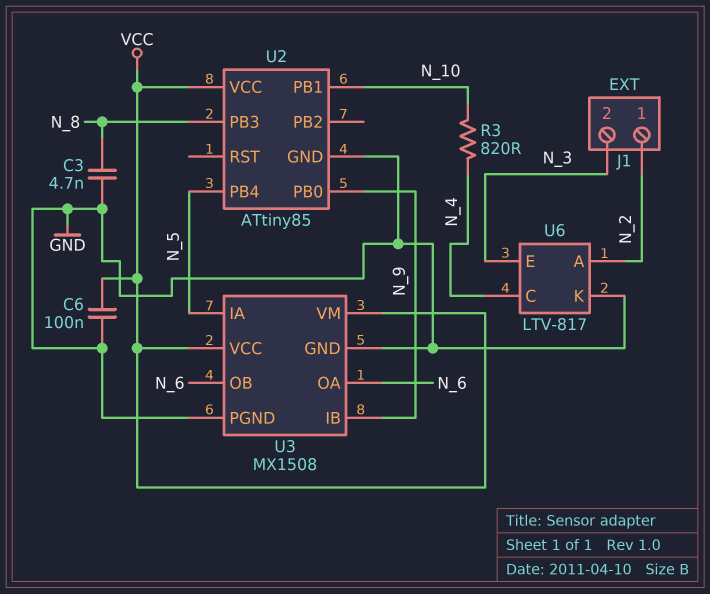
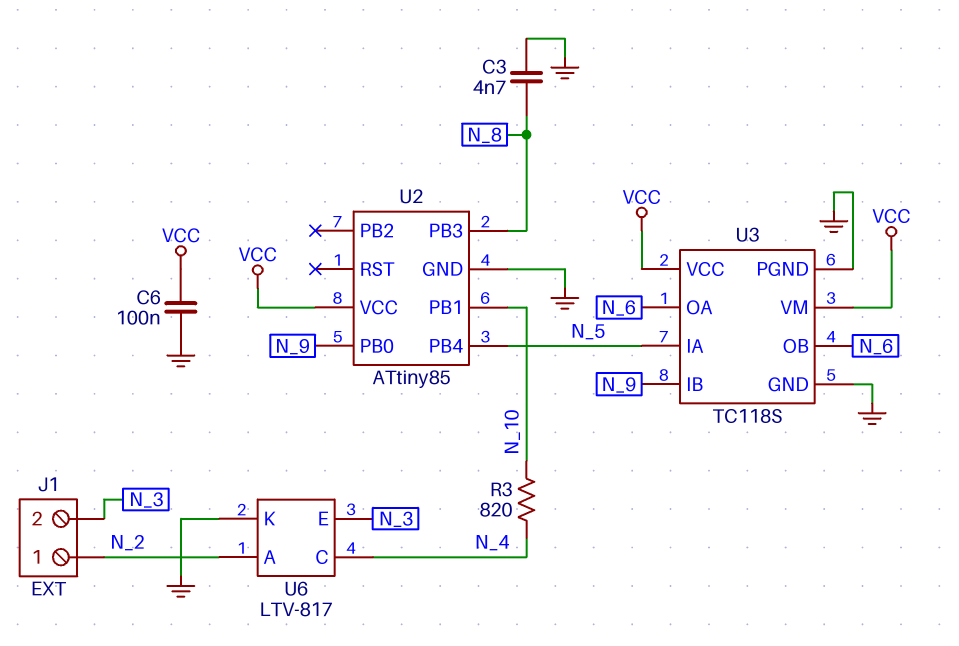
U3: MX1508 -> TC118S

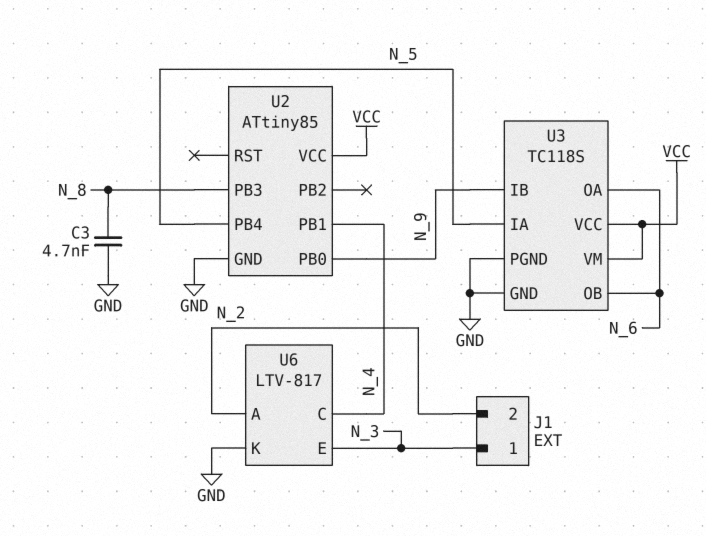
C6: 100nF (GND, VCC) -> none
J1 pin 1: N_2 -> N_3
J1 pin 2: N_3 -> N_2
R3: 820 (N_4, N_10) -> none
U2 pin PB1: N_10 -> N_4

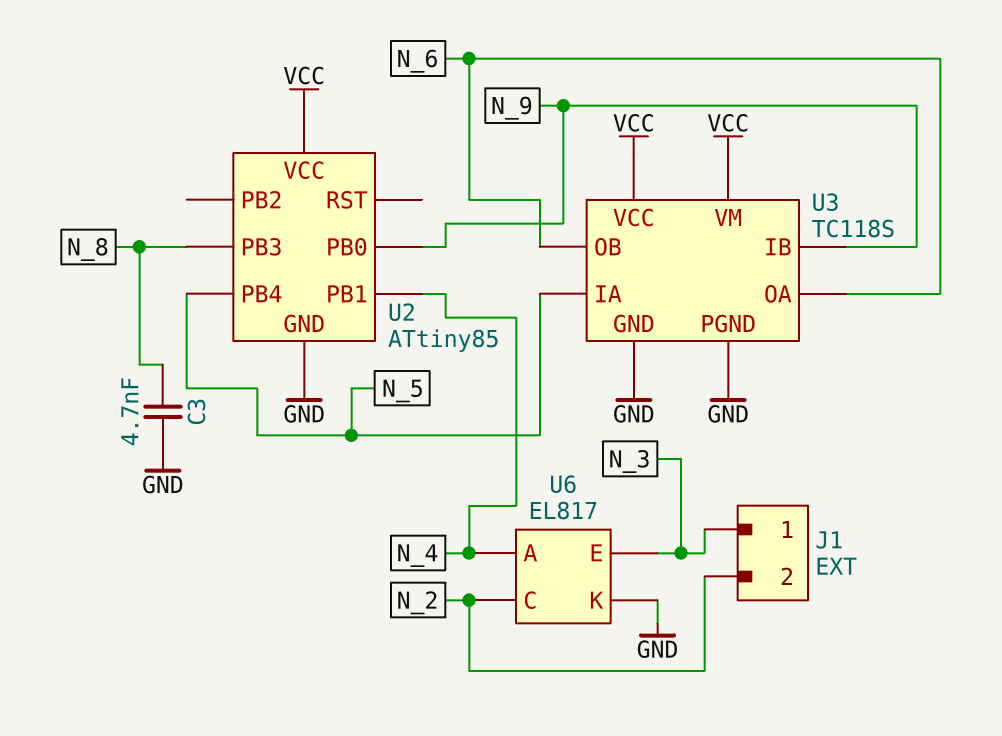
U6: LTV-817 -> EL817
U6 pin A: N_2 -> N_4
U6 pin C: N_4 -> N_2

